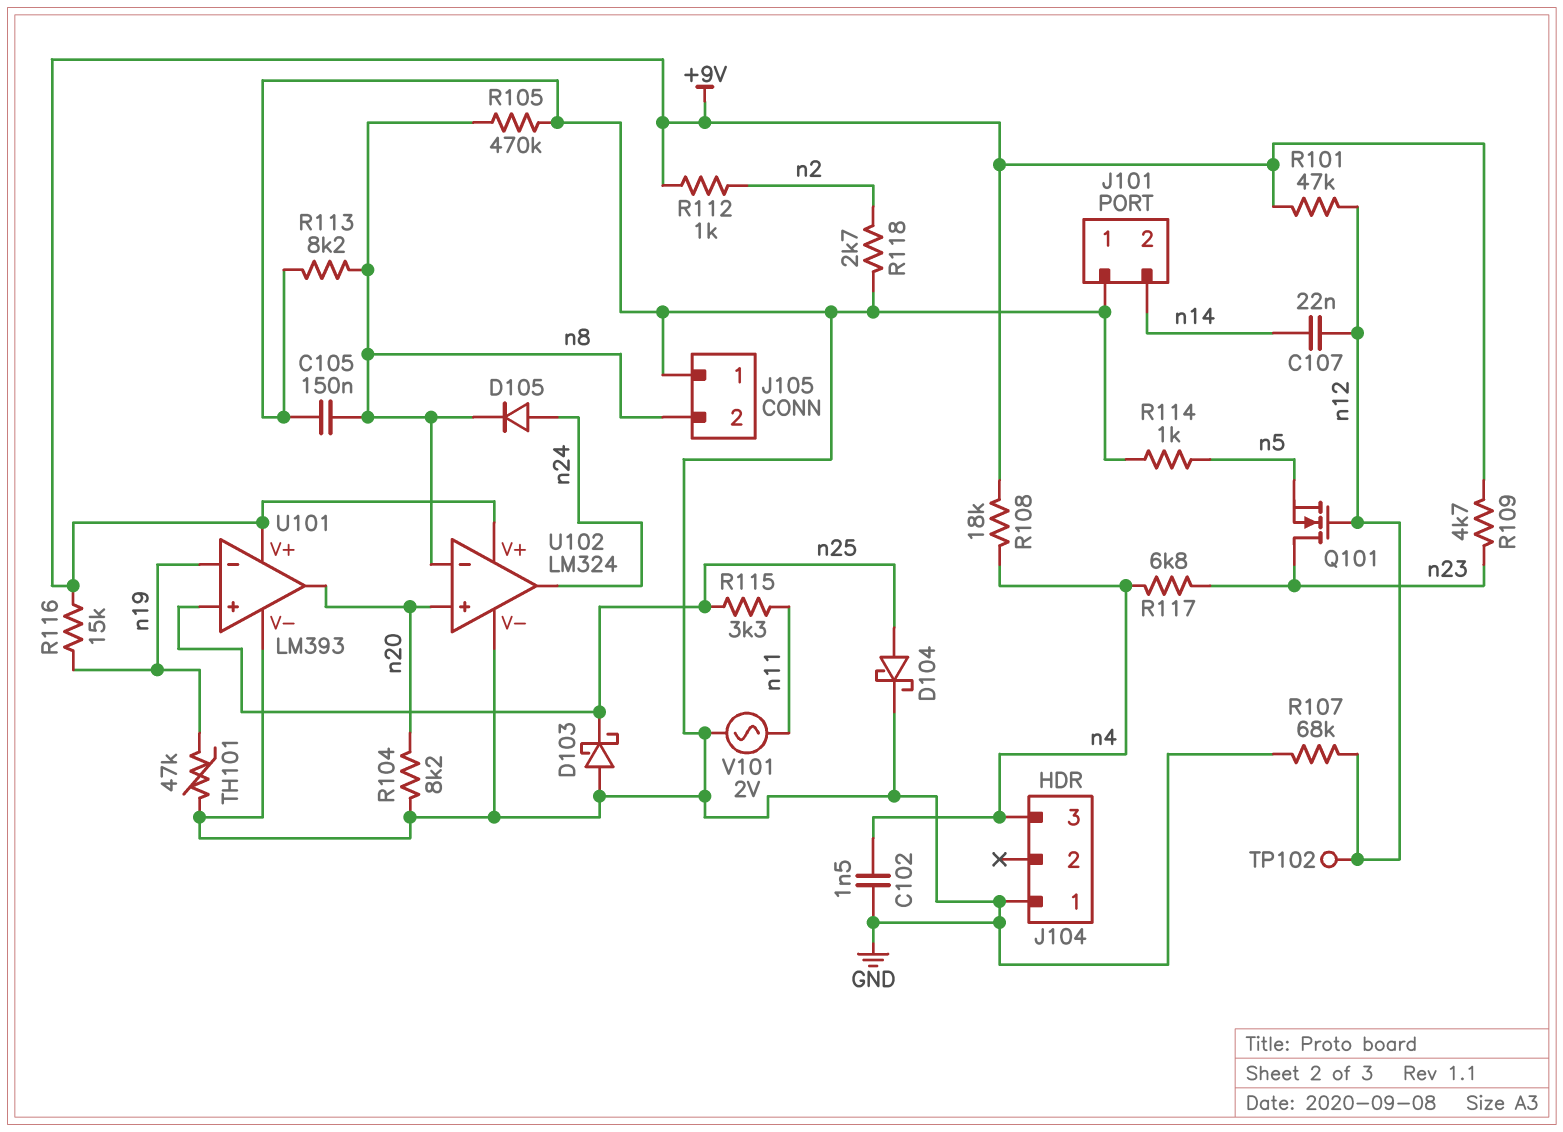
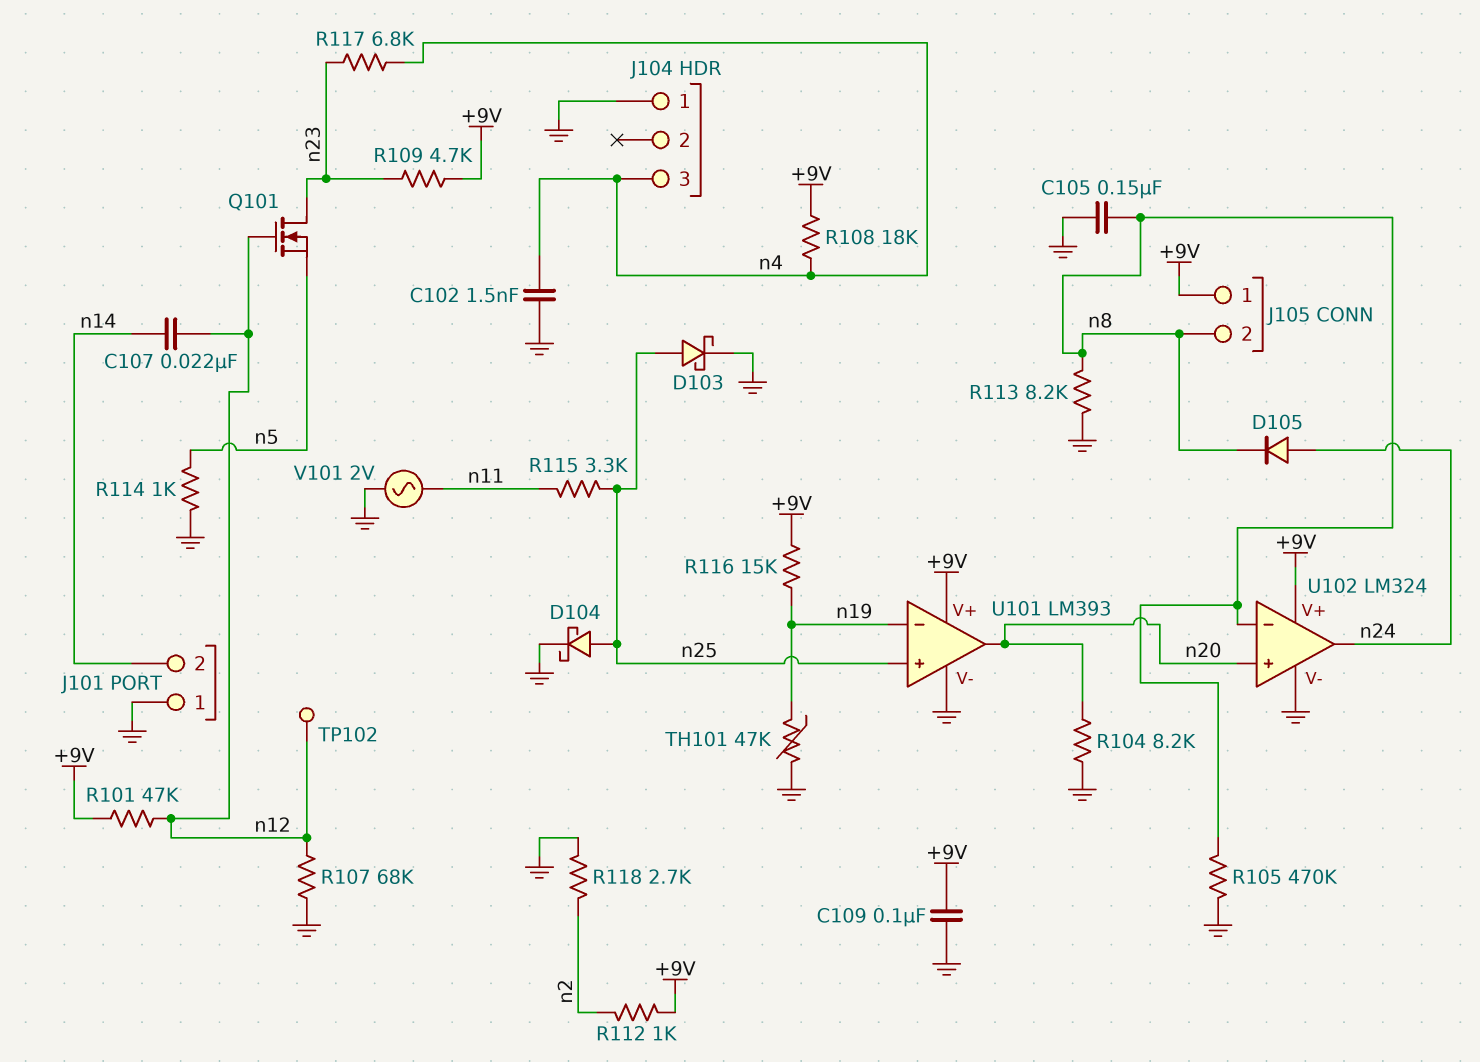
C109: none -> 100nF (+9V, GND)
D103: schottky (A GND, K n25) -> schottky (A n25, K GND)
J105 pin 1: GND -> +9V

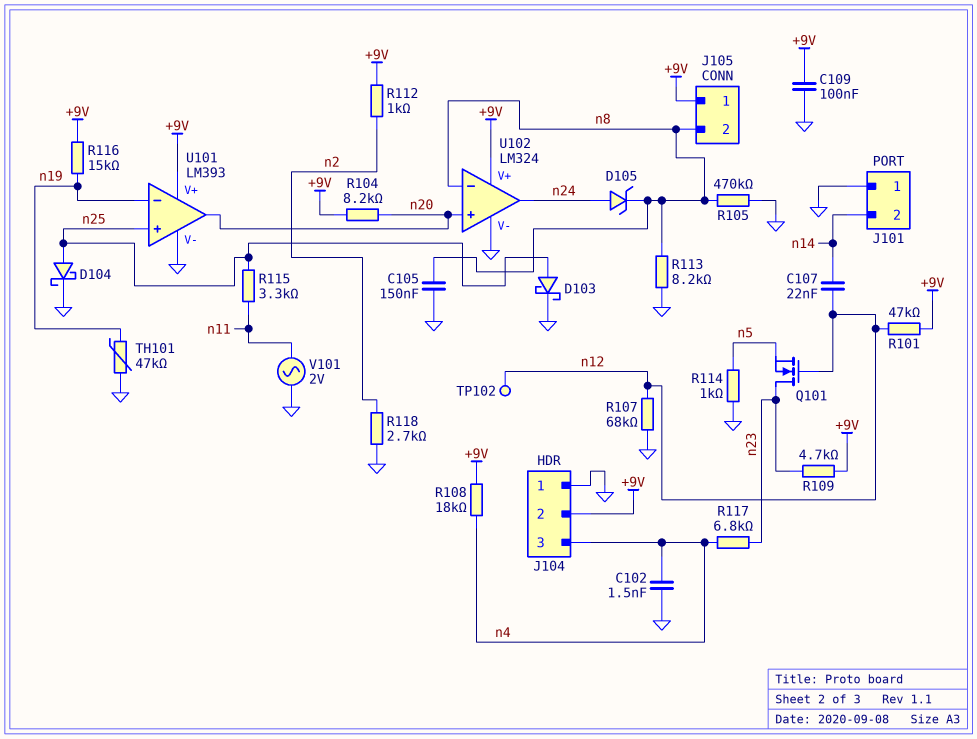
D105: diode (A n24, K n8) -> zener (A n24, K n8)
J104 pin 2: none -> +9V
R104: 8.2k (GND, n20) -> 8.2k (+9V, n20)

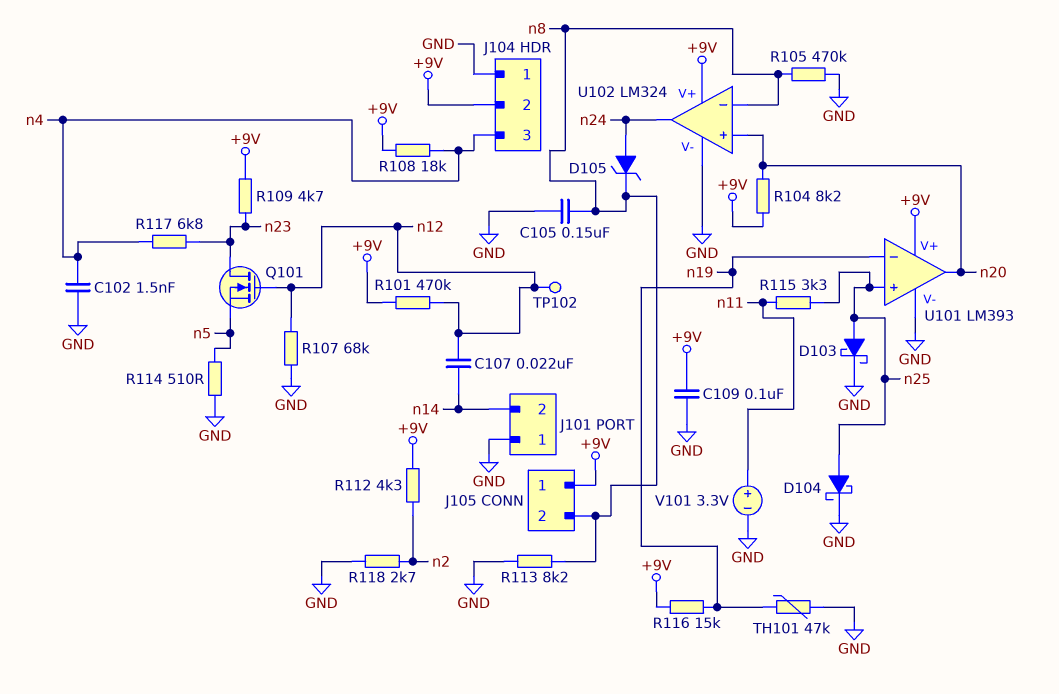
R101: 47k (+9V, n12) -> 470k (+9V, n12)
R112: 1k (+9V, n2) -> 4.3k (+9V, n2)
R114: 1k (GND, n5) -> 510 (GND, n5)
V101: AC 2V (GND, n11) -> 3.3V (plus n11, minus GND)

